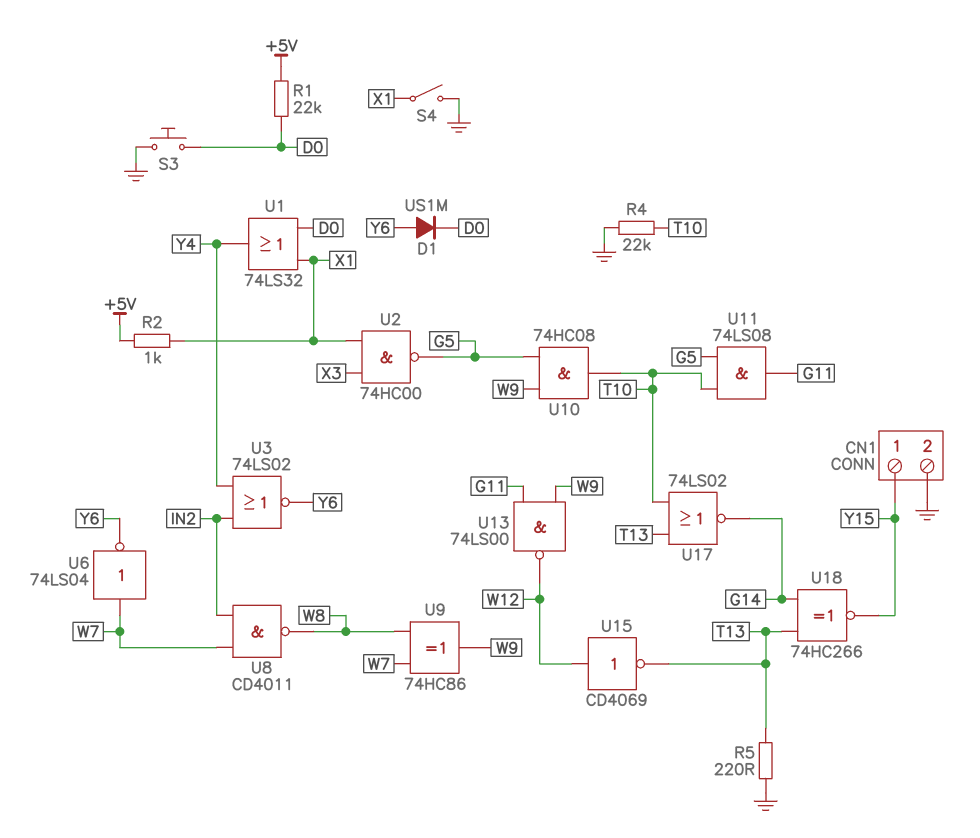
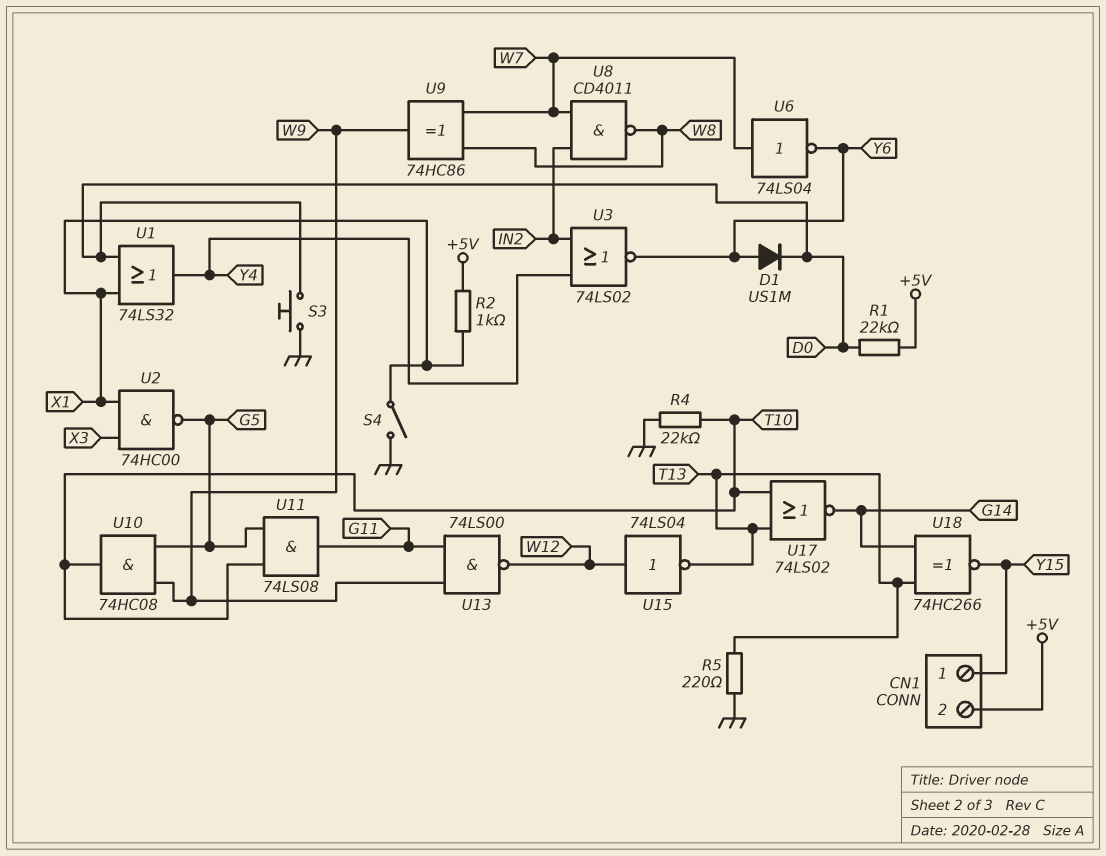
CN1 pin 2: GND -> +5V
U15: NOT CD4069 (in W12, out T13) -> NOT 74LS04 (in W12, out T13)

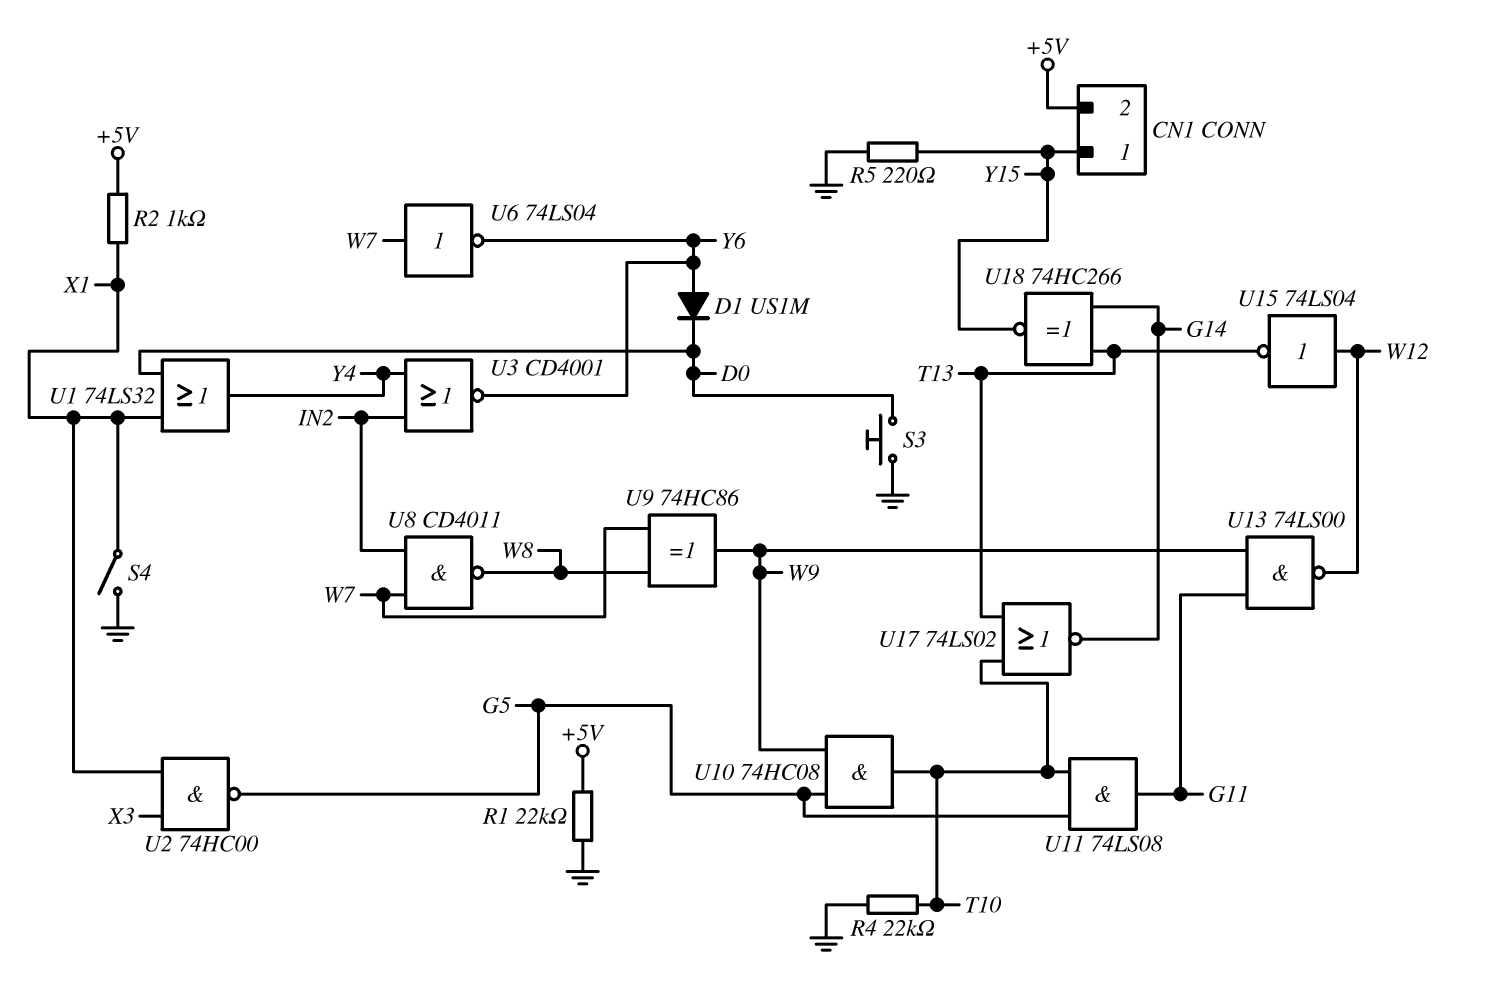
R1: 22k (+5V, D0) -> 22k (+5V, GND)
R5: 220 (GND, T13) -> 220 (GND, Y15)
U3: NOR 74LS02 (in IN2, in Y4, out Y6) -> NOR CD4001 (in IN2, in Y4, out Y6)

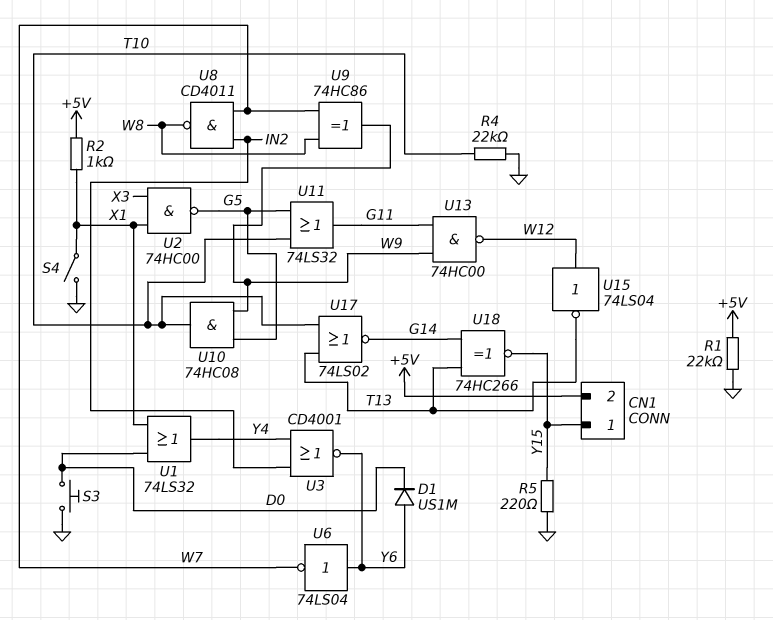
U6: NOT 74LS04 (in W7, out Y6) -> NOT 74LS04 (in Y6, out W7)
U11: AND 74LS08 (in G5, in T10, out G11) -> OR 74LS32 (in G5, in T10, out G11)
U13: NAND 74LS00 (in G11, in W9, out W12) -> NAND 74HC00 (in G11, in W9, out W12)

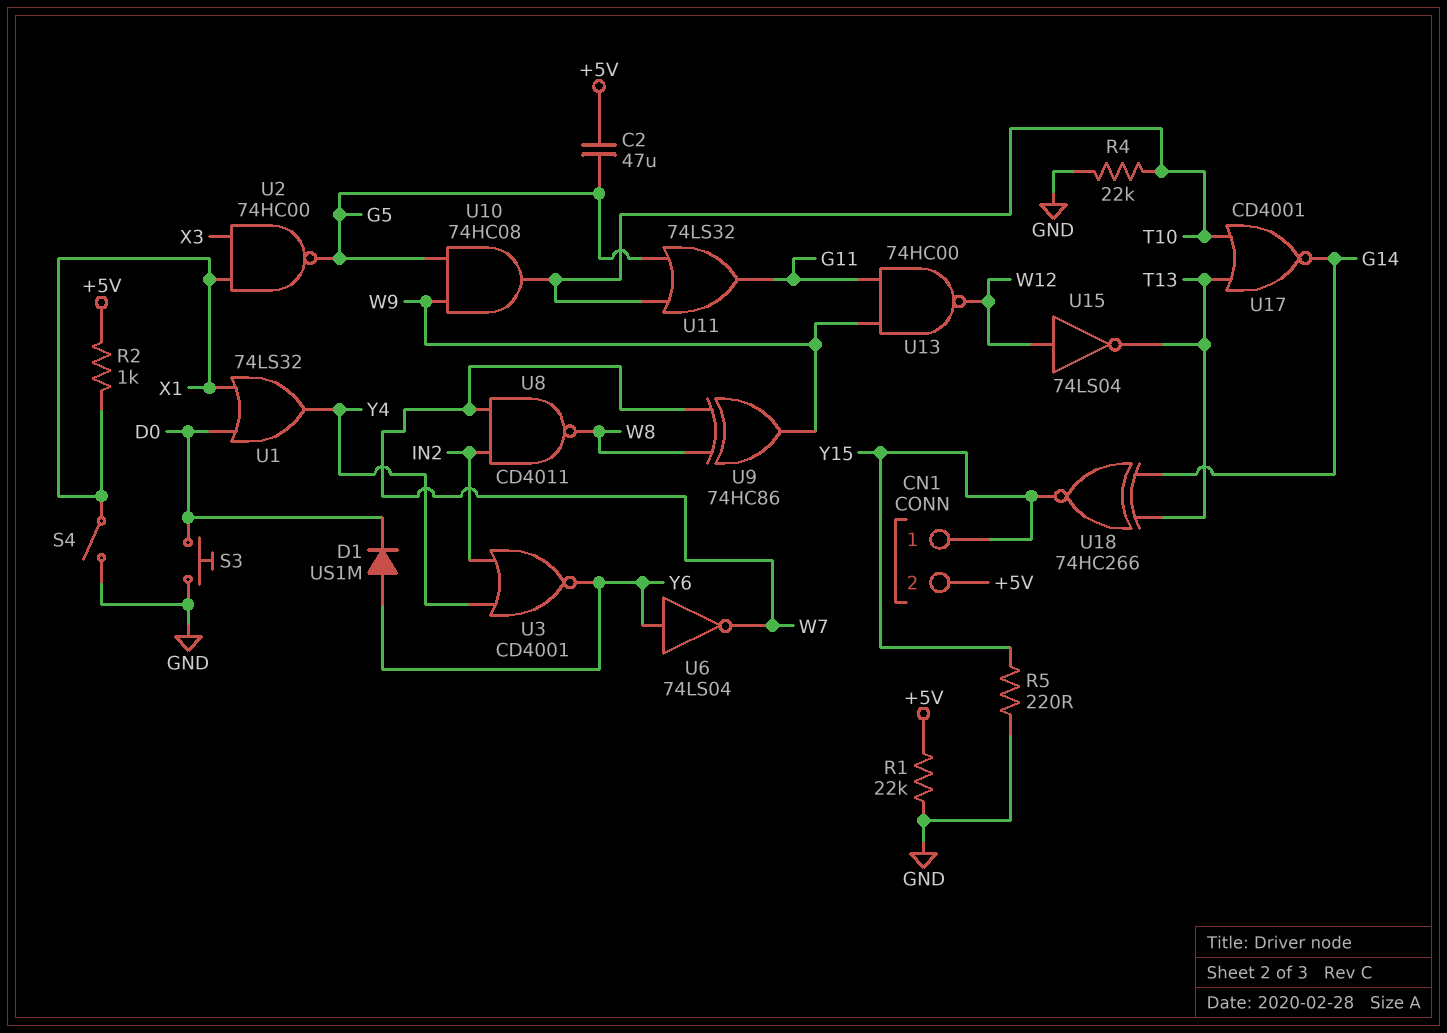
C2: none -> 47uF (+5V, G5)
U17: NOR 74LS02 (in T10, in T13, out G14) -> NOR CD4001 (in T10, in T13, out G14)

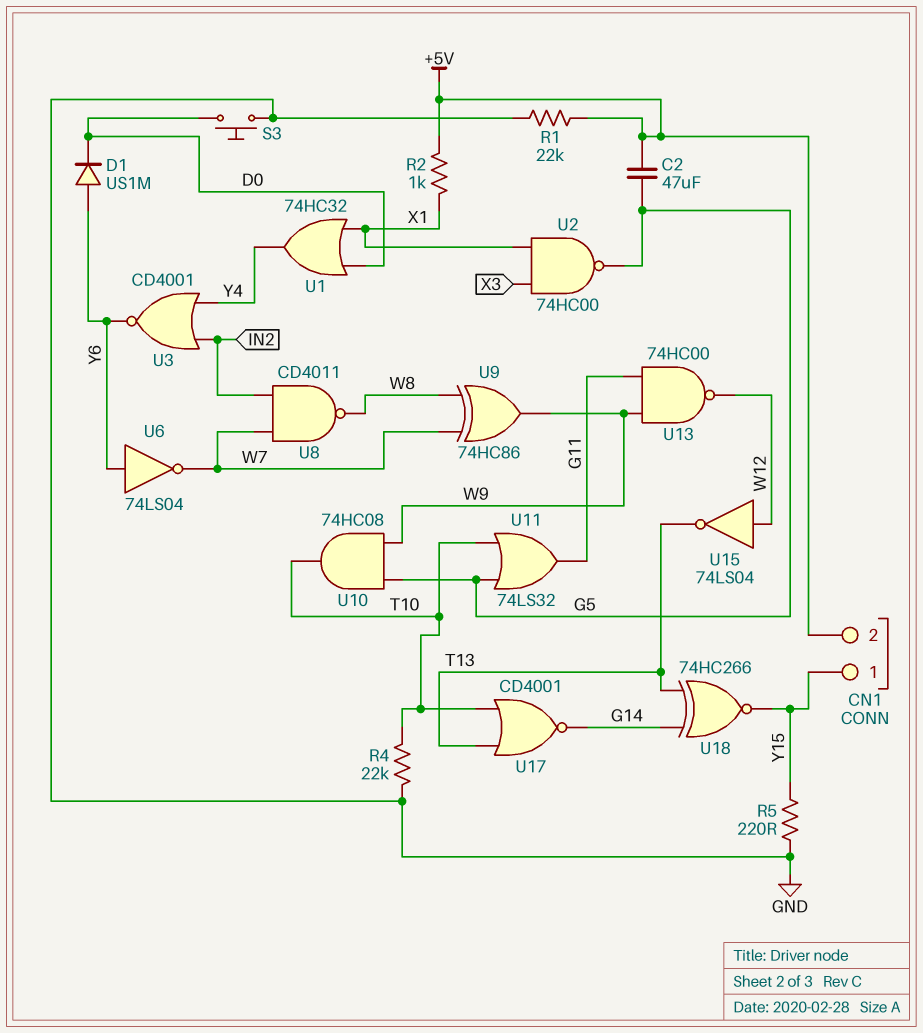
S4: switch (GND, X1) -> none
U1: OR 74LS32 (in D0, in X1, out Y4) -> OR 74HC32 (in D0, in X1, out Y4)

